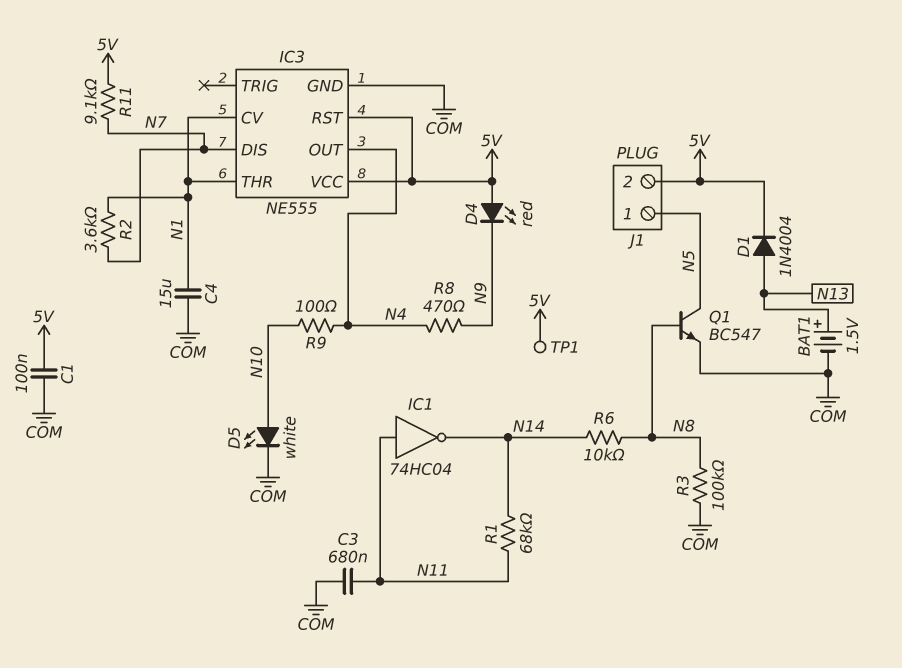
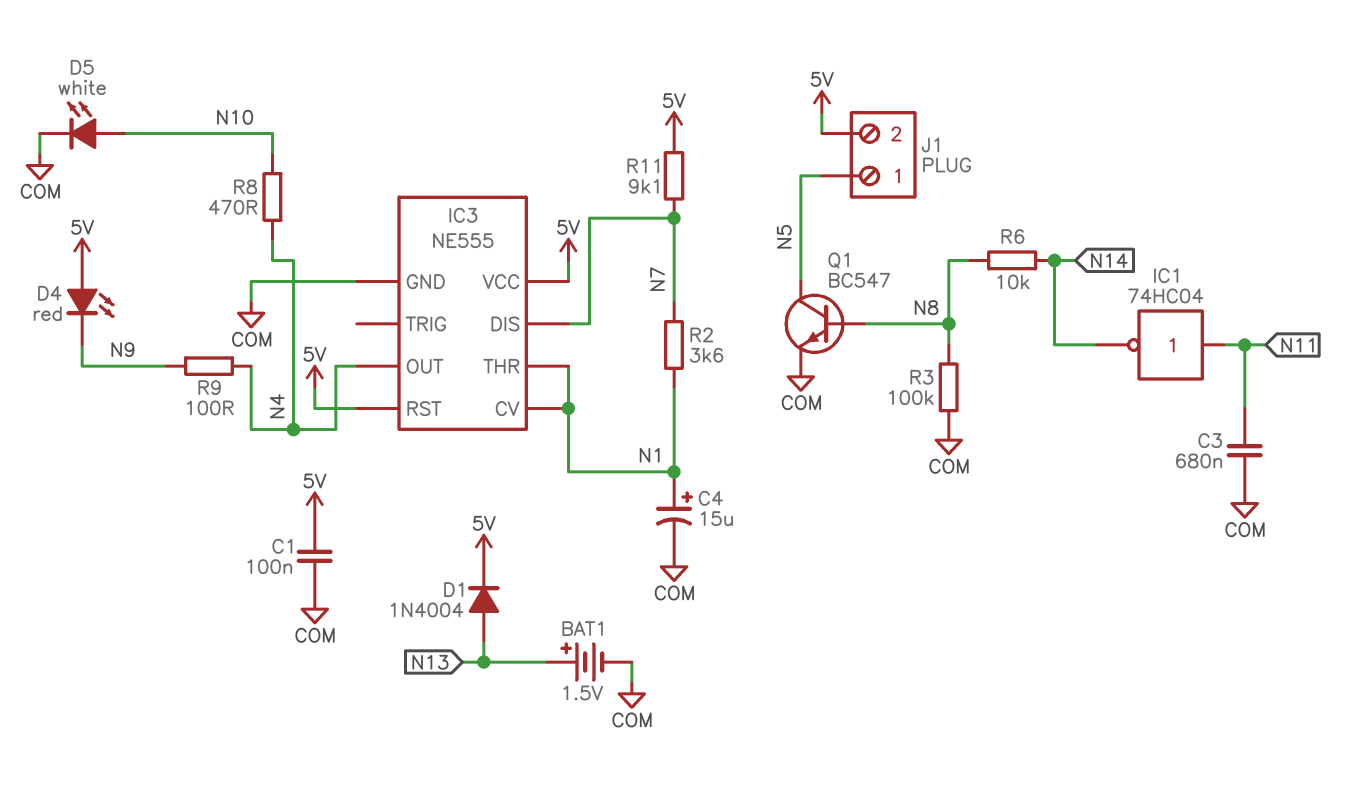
C4: 15uF (COM, N1) -> 15uF (plus N1, minus COM)
R1: 68k (N11, N14) -> none
R8: 470 (N4, N9) -> 470 (N4, N10)
R9: 100 (N4, N10) -> 100 (N4, N9)
TP1: test point (5V) -> none

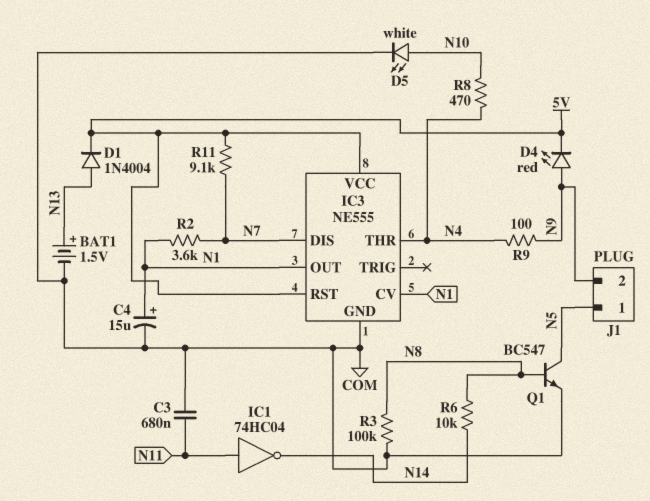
C1: 100nF (5V, COM) -> none
D4: LED red (A 5V, K N9) -> LED red (A N9, K 5V)
IC3 pin OUT: N4 -> N1
IC3 pin THR: N1 -> N4
J1 pin 2: 5V -> N9

